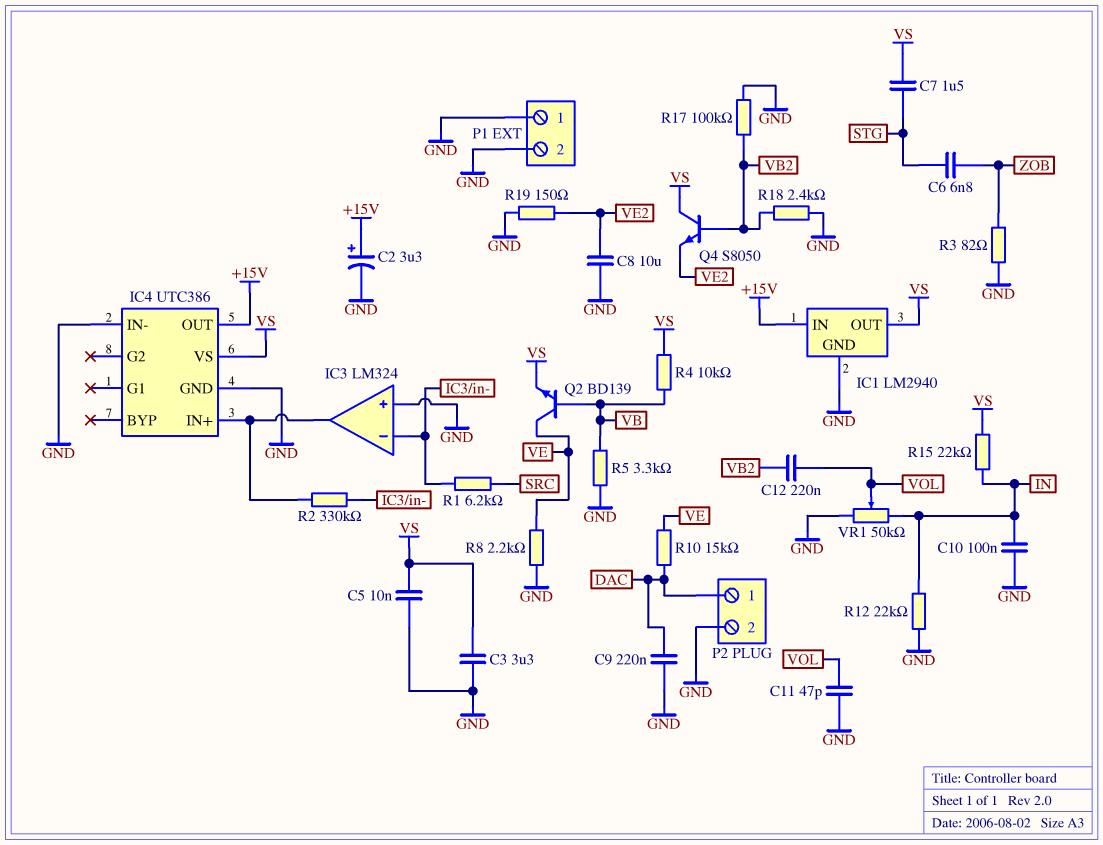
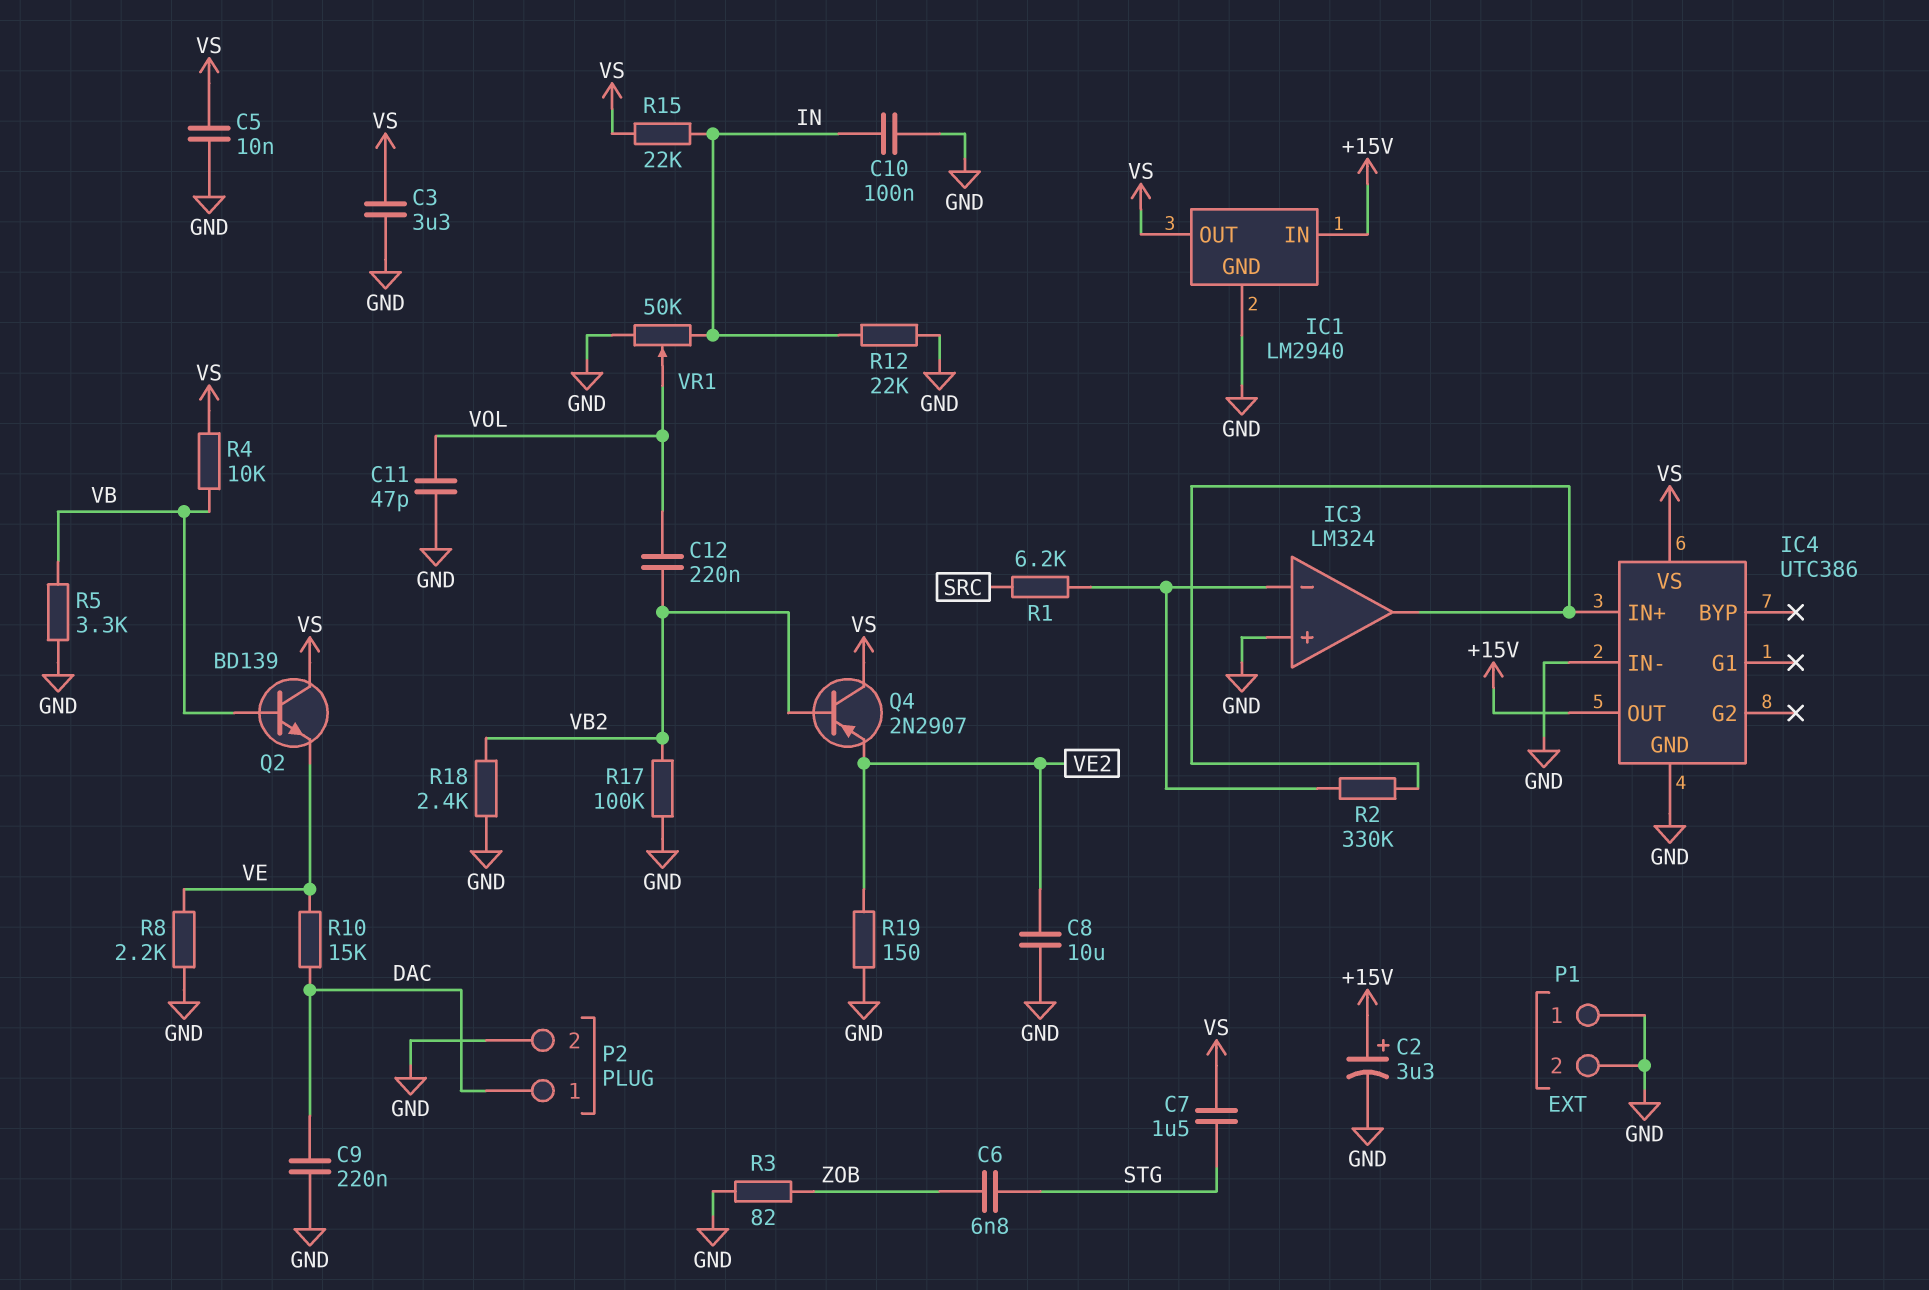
Q2: NPN BD139 (B VB, C VE, E VS) -> NPN BD139 (B VB, C VS, E VE)
Q4: NPN S8050 (B VB2, C VS, E VE2) -> PNP 2N2907 (B VB2, C VS, E VE2)

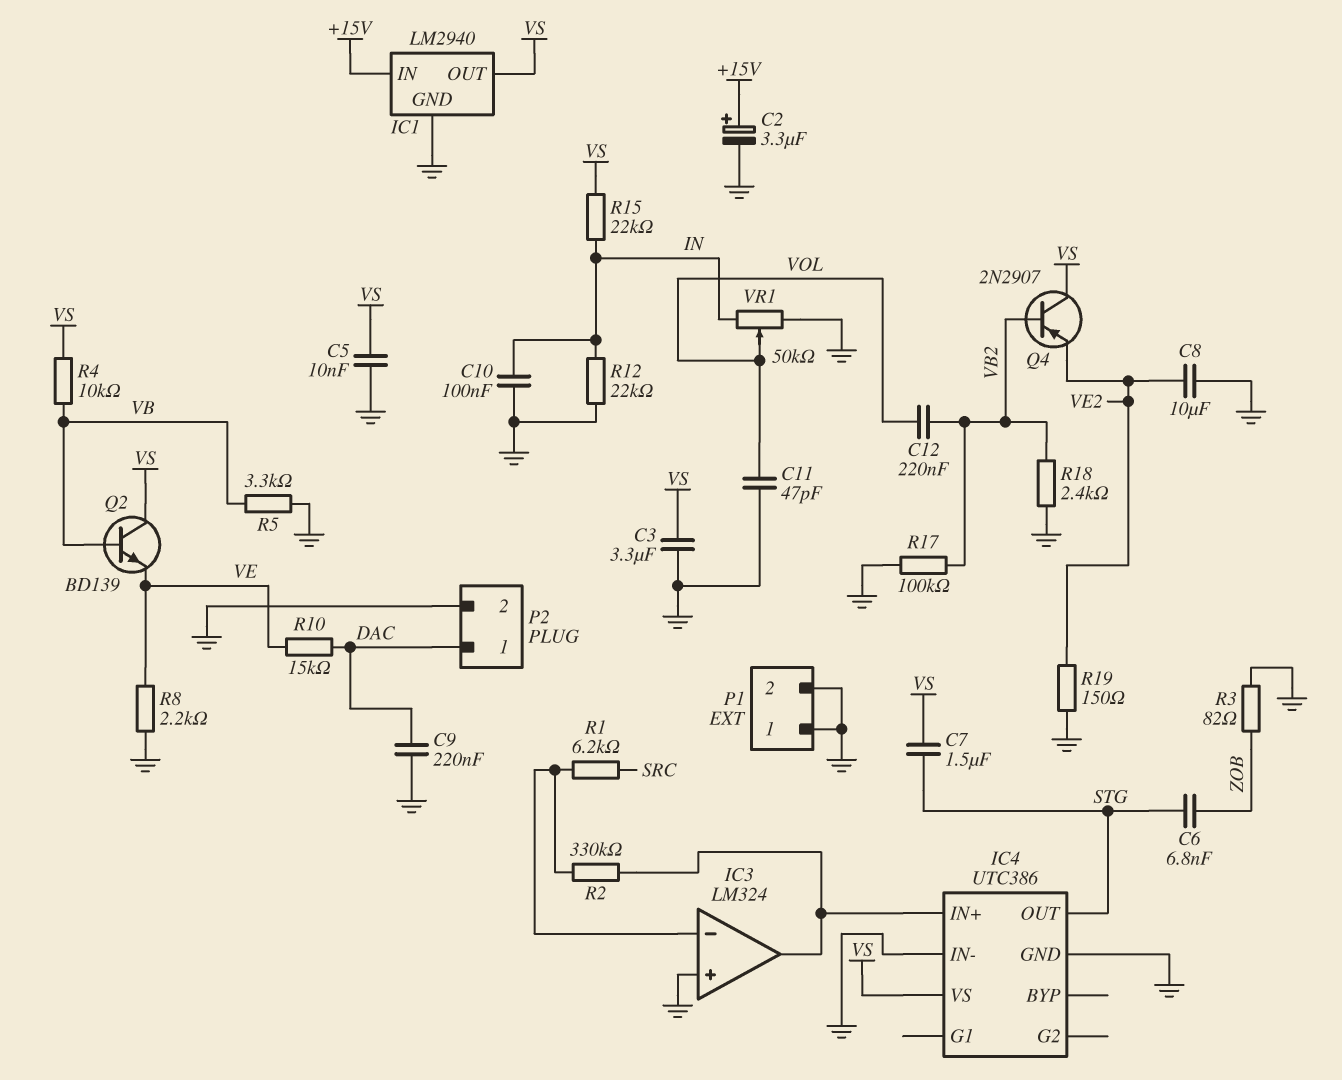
IC4 pin OUT: +15V -> STG

